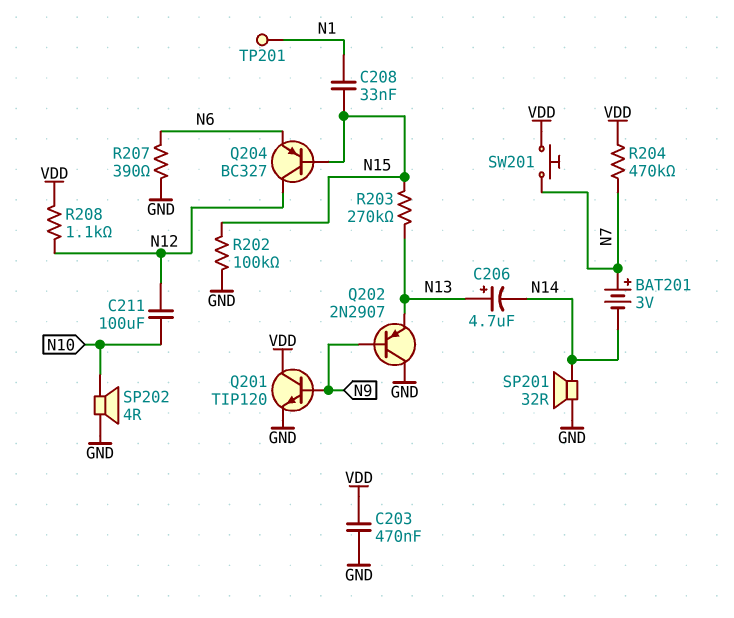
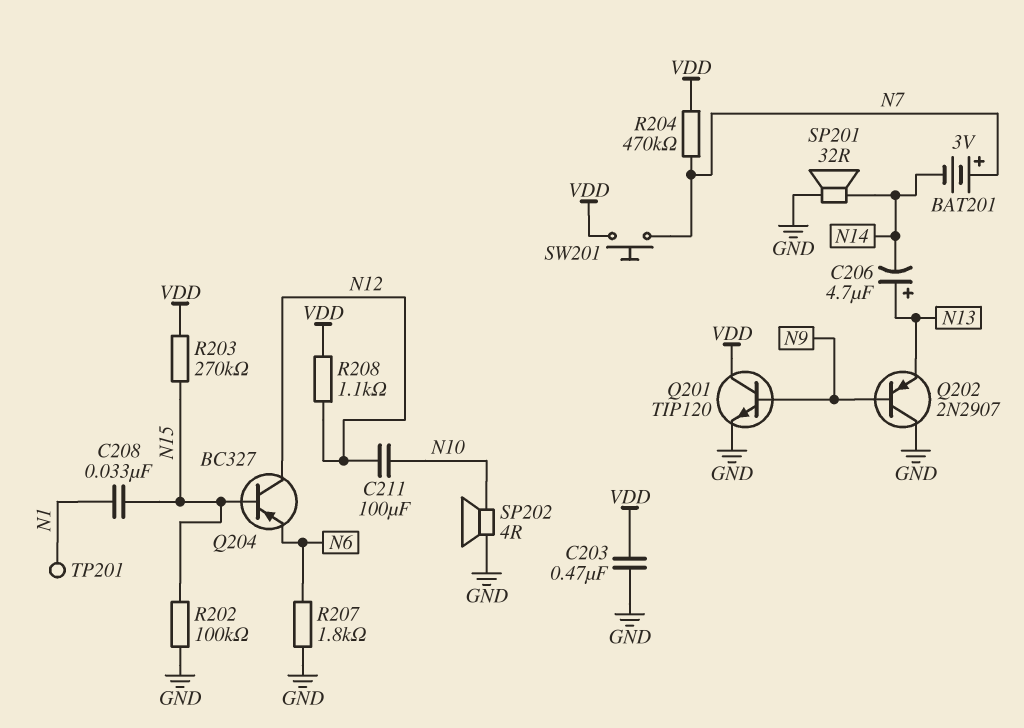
R203: 270k (N13, N15) -> 270k (N15, VDD)
R207: 390 (GND, N6) -> 1.8k (GND, N6)

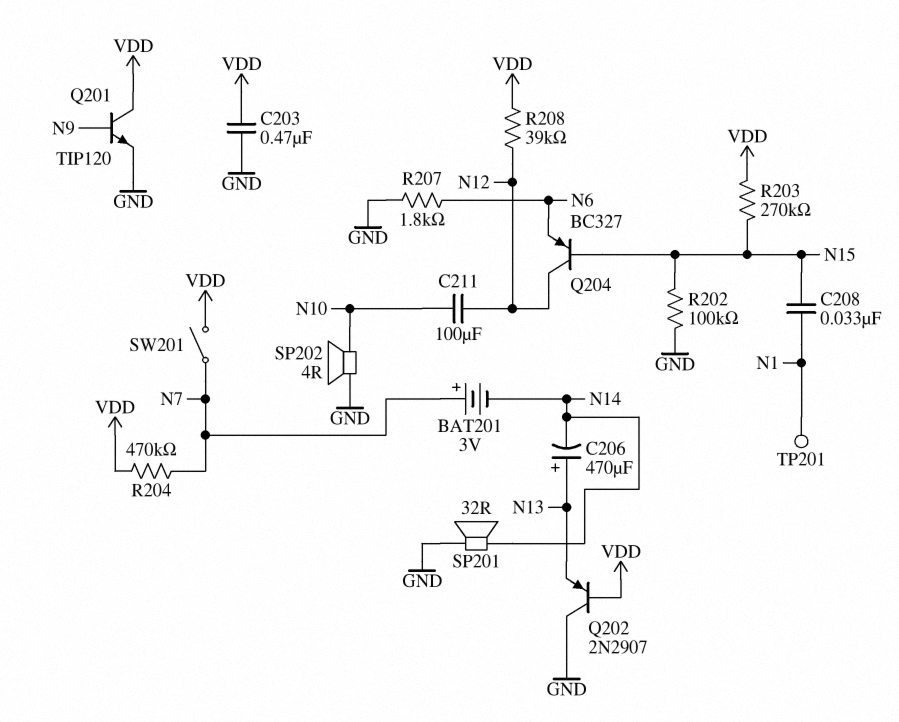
C206: 4.7uF (plus N13, minus N14) -> 470uF (plus N13, minus N14)
Q202: PNP 2N2907 (B N9, C GND, E N13) -> PNP 2N2907 (B VDD, C GND, E N13)
R208: 1.1k (N12, VDD) -> 39k (N12, VDD)
SW201: button (N7, VDD) -> switch (N7, VDD)

